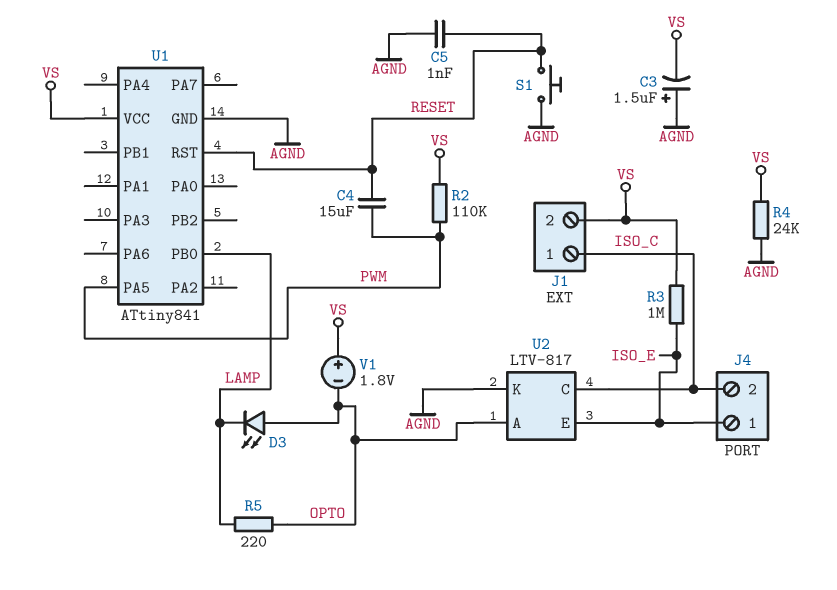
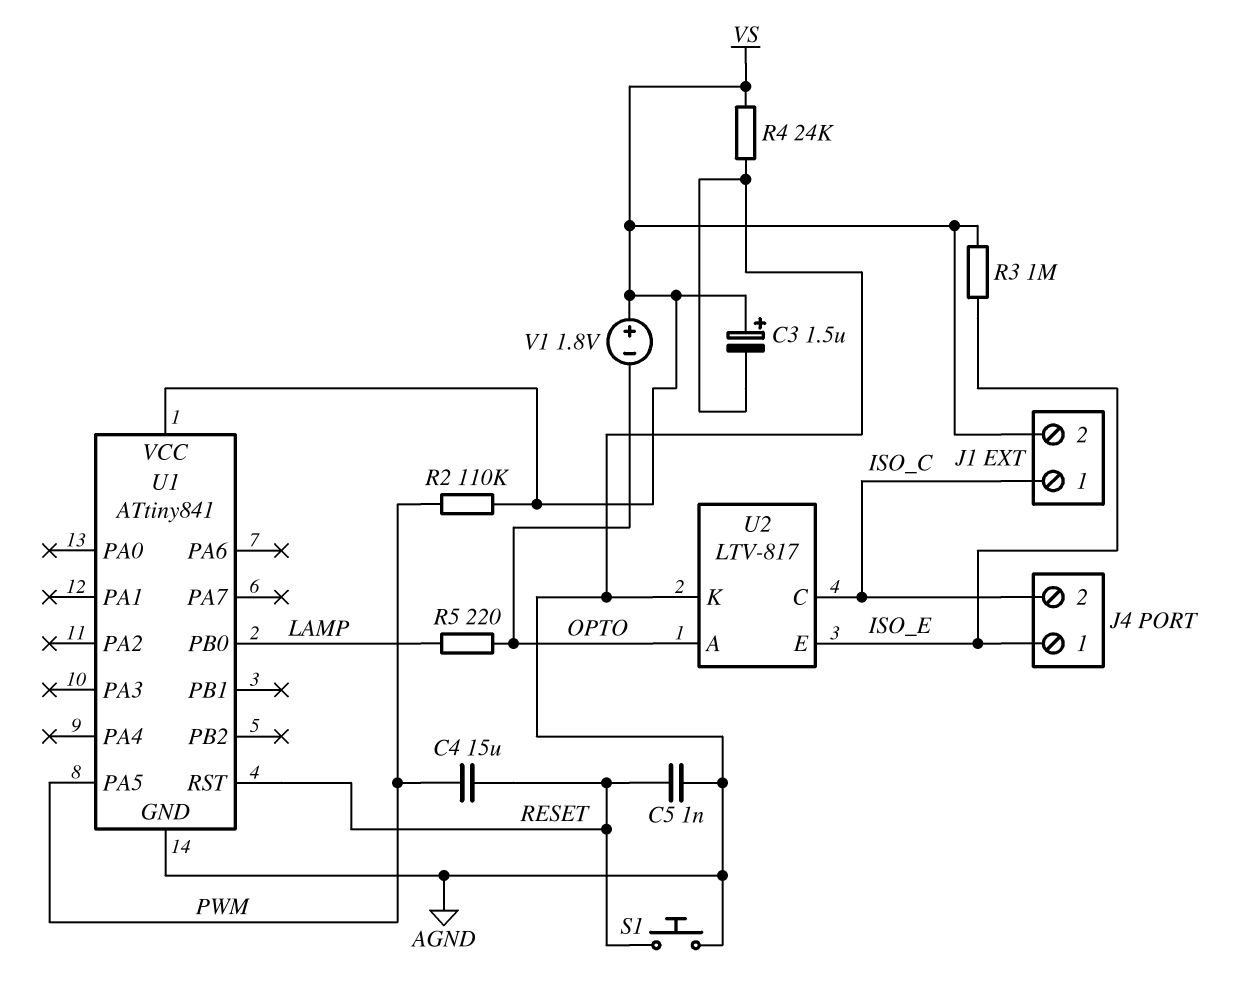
C3: 1.5uF (plus AGND, minus VS) -> 1.5uF (plus VS, minus AGND)
D3: LED (A OPTO, K LAMP) -> none

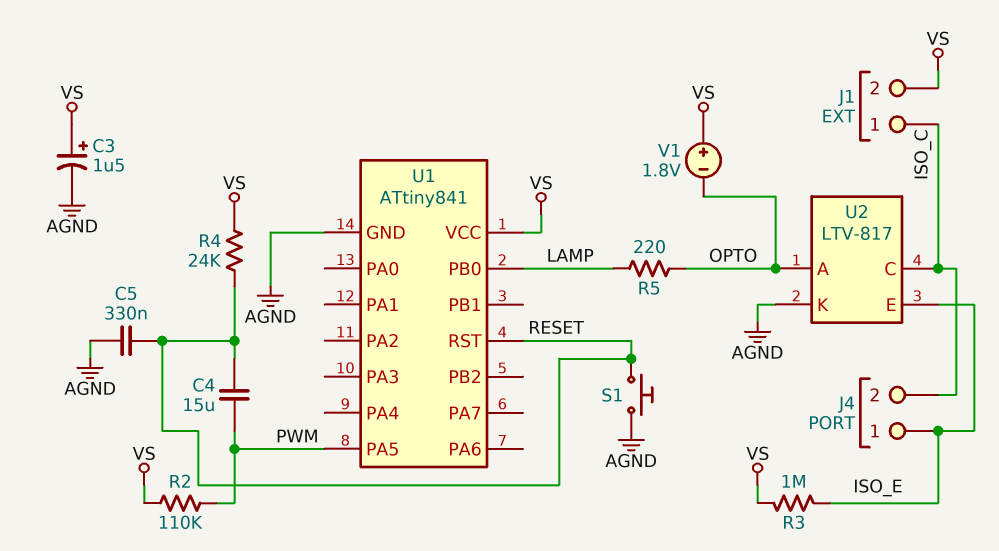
C5: 1nF (AGND, RESET) -> 330nF (AGND, RESET)
R4: 24k (AGND, VS) -> 24k (RESET, VS)

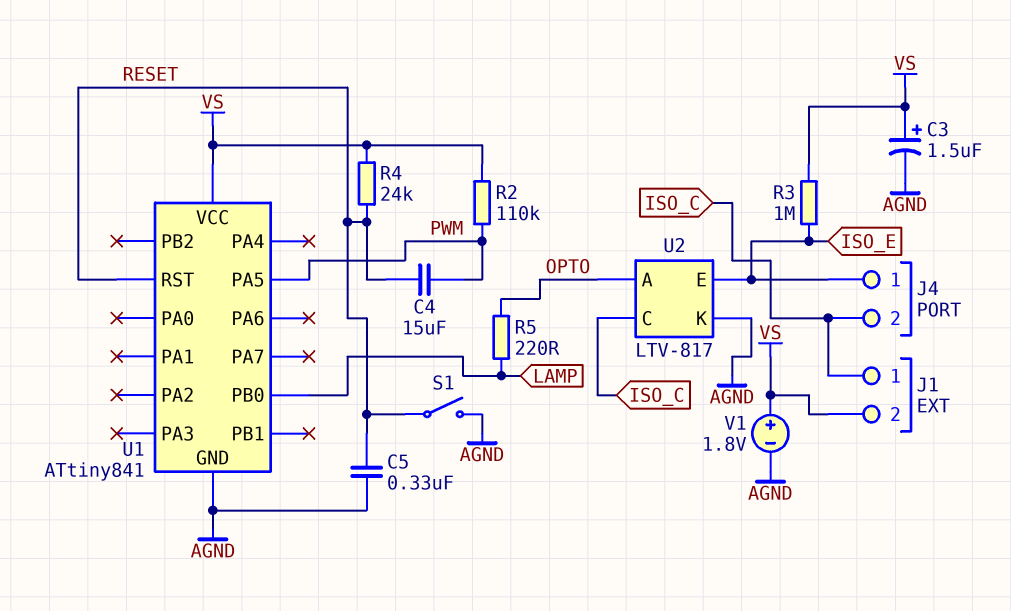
S1: button (AGND, RESET) -> switch (AGND, RESET)
V1: 1.8V (plus VS, minus OPTO) -> 1.8V (plus VS, minus AGND)

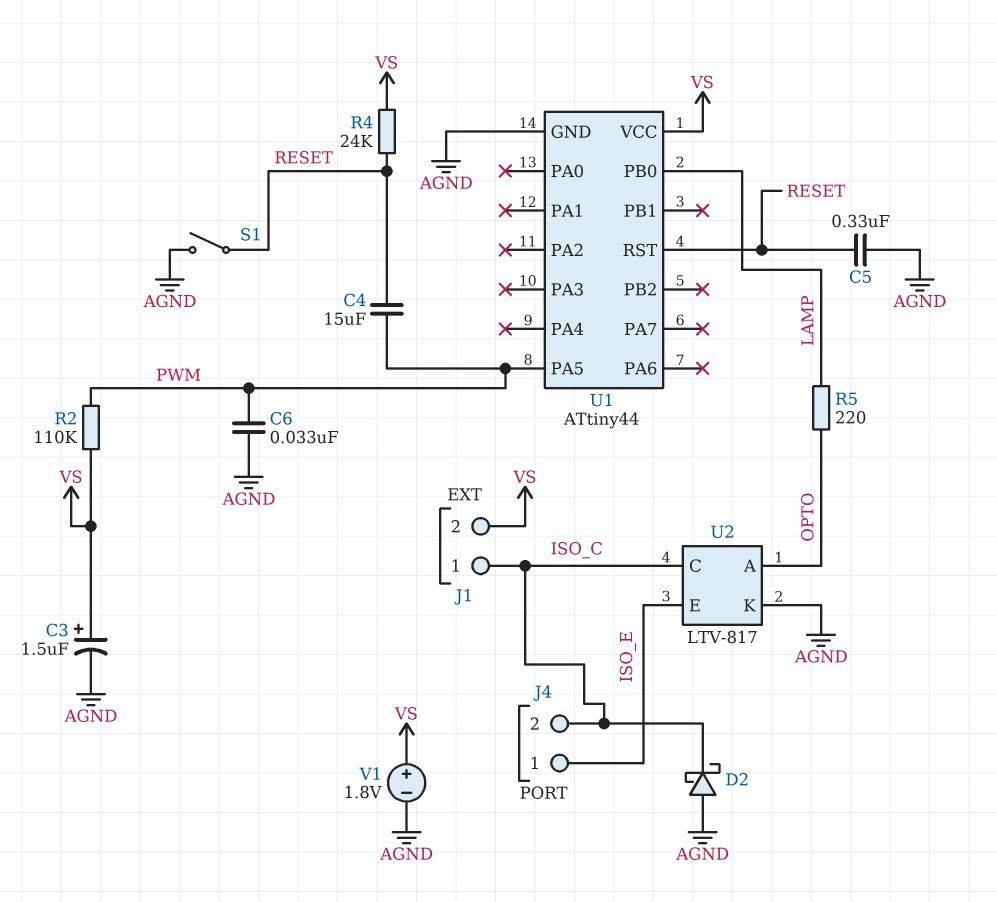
C6: none -> 33nF (AGND, PWM)
D2: none -> schottky (A AGND, K ISO_C)
R3: 1M (ISO_E, VS) -> none
U1: ATtiny841 -> ATtiny44

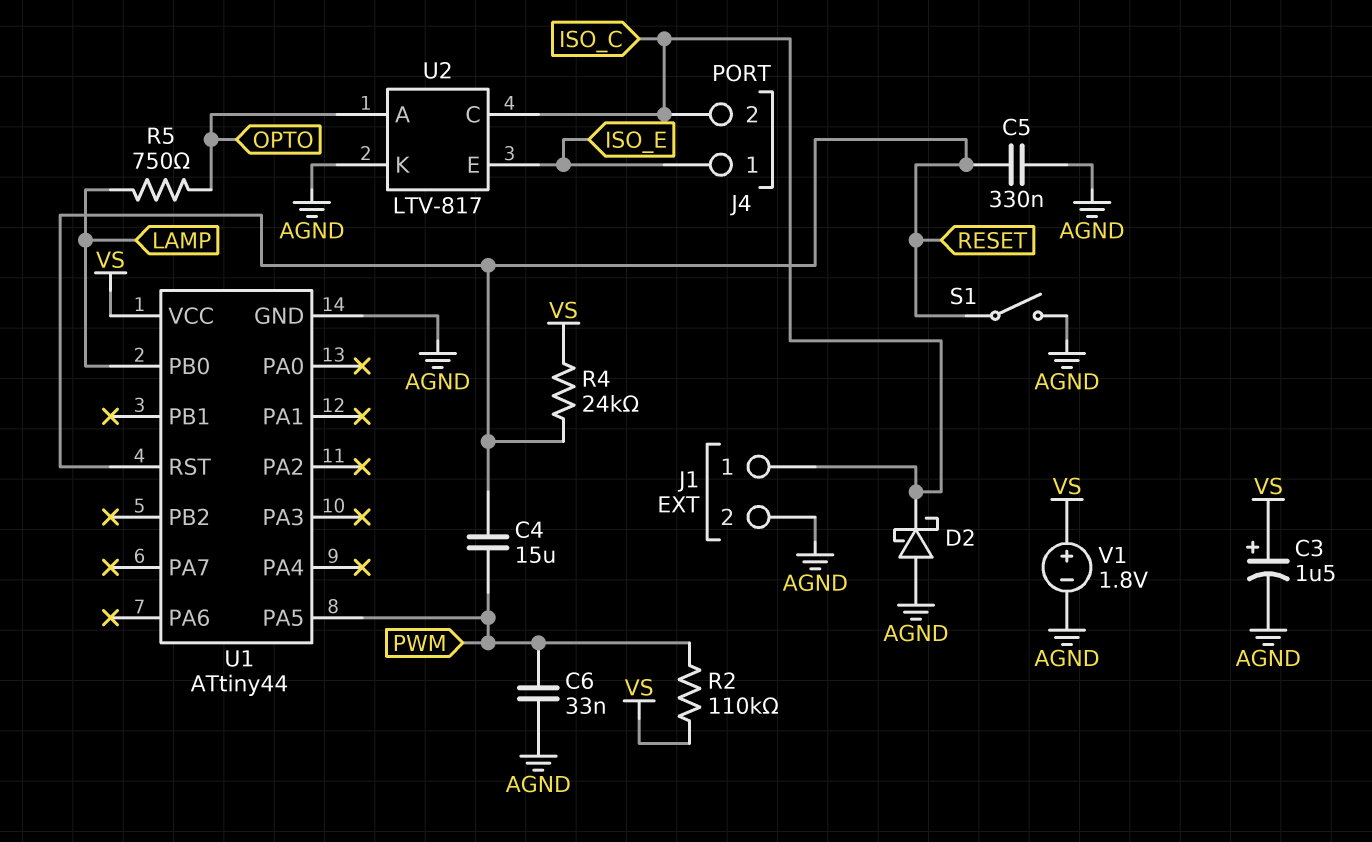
J1 pin 2: VS -> AGND
R5: 220 (LAMP, OPTO) -> 750 (LAMP, OPTO)

